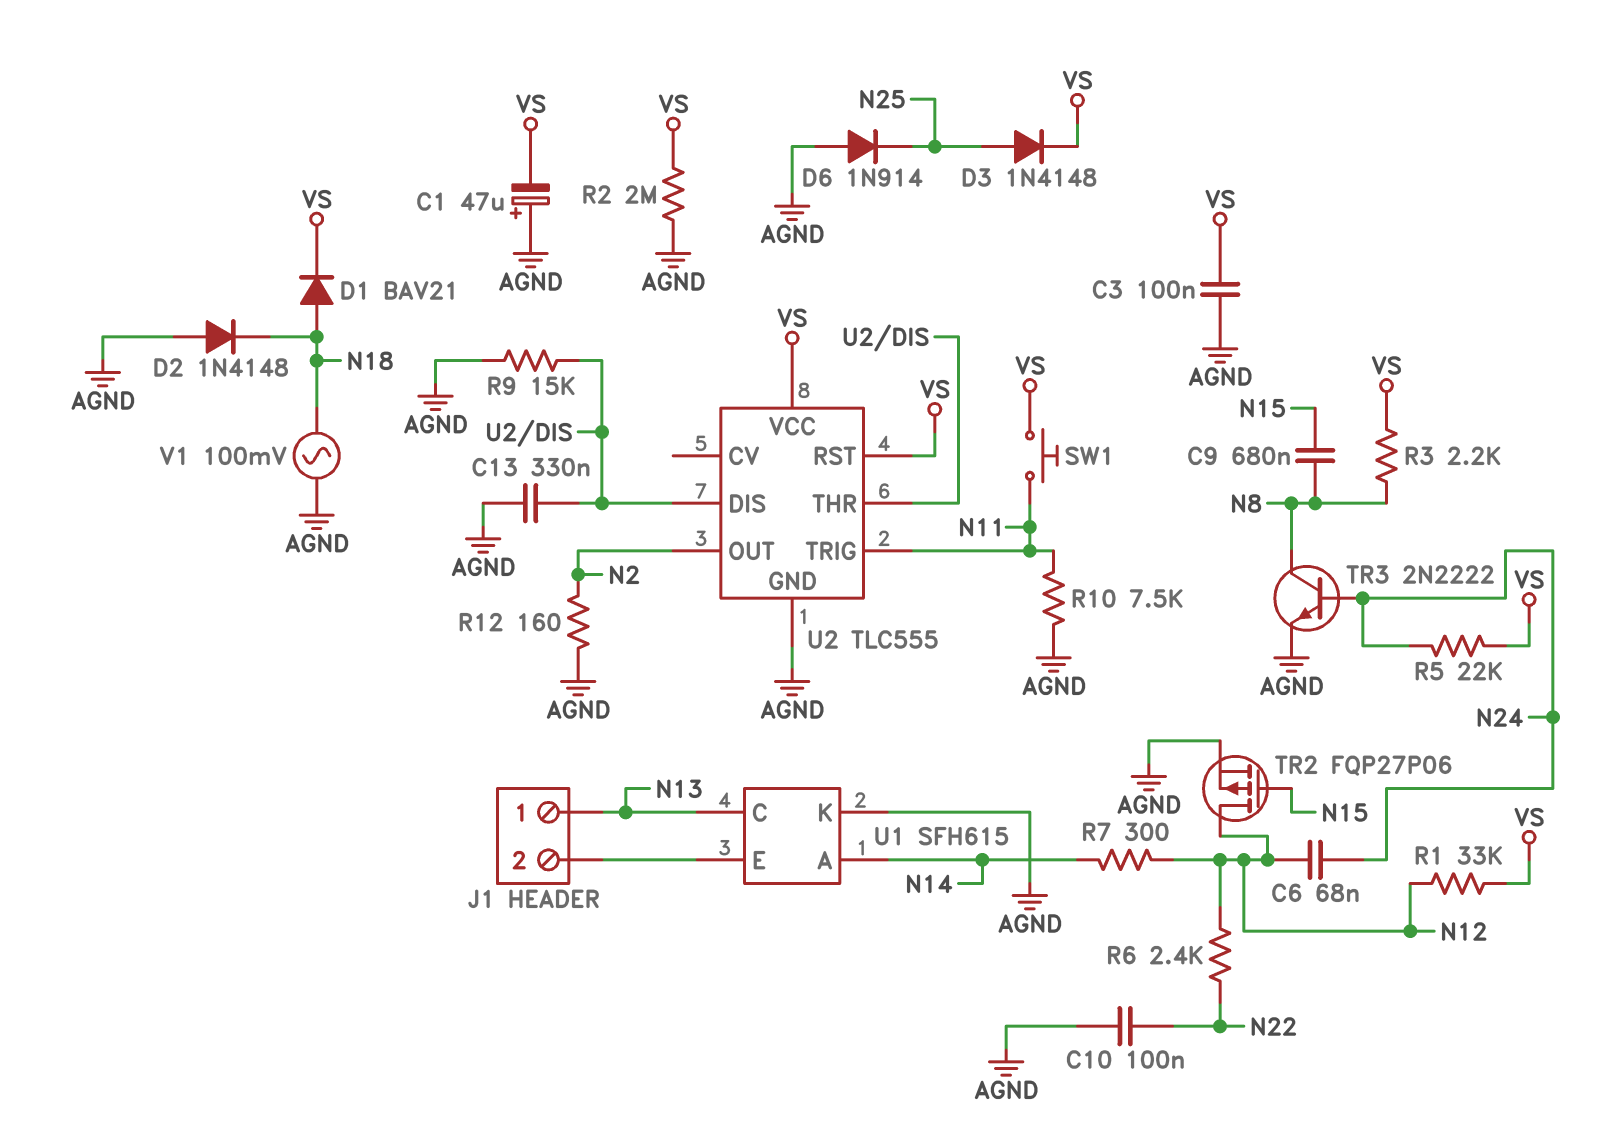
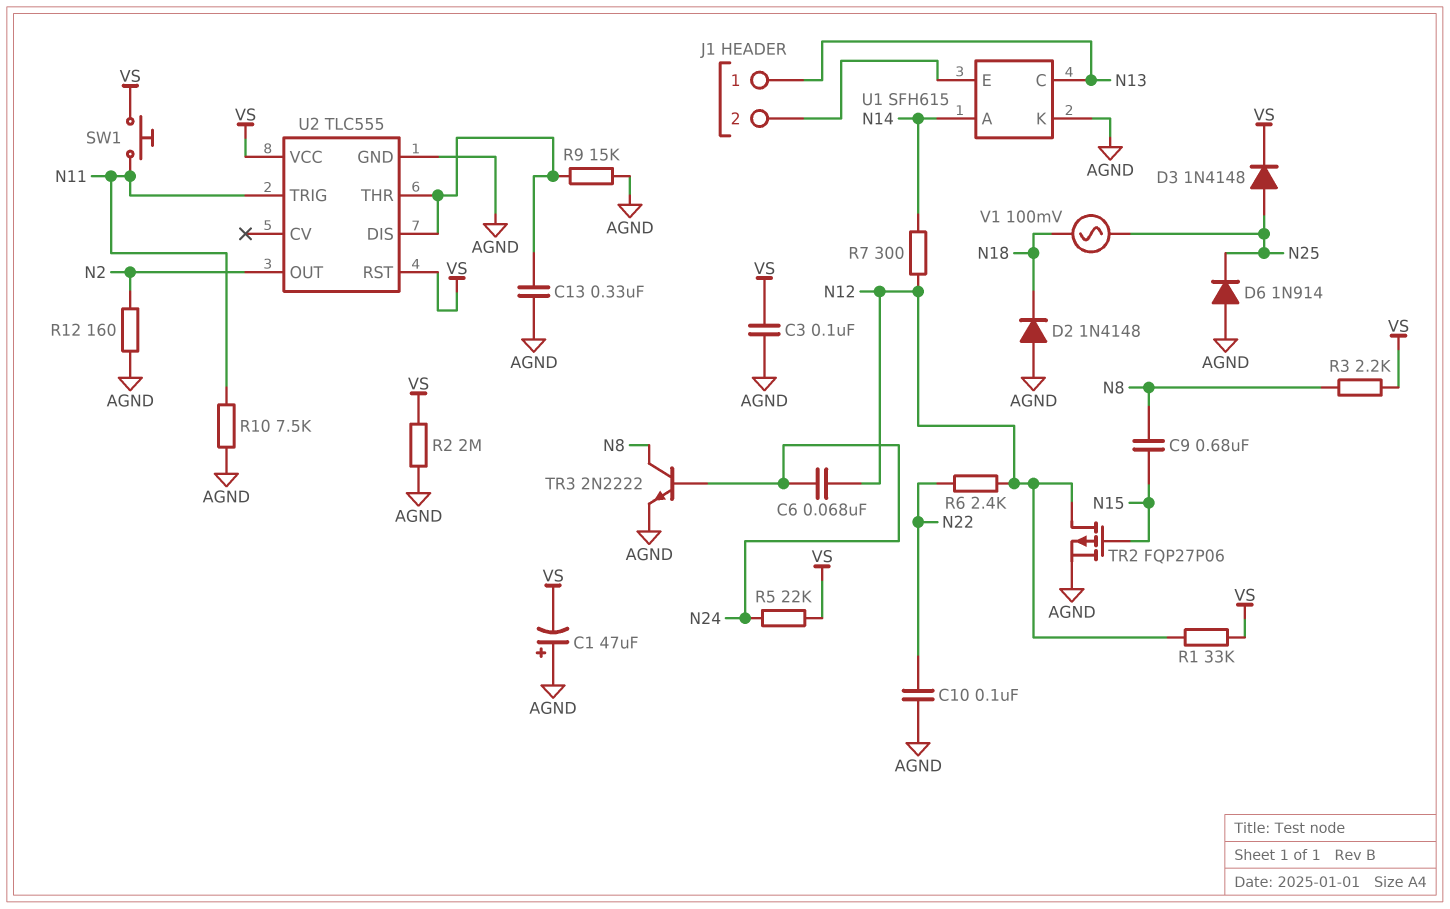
D1: diode BAV21 (A N18, K VS) -> none
V1: AC 100mV (AGND, N18) -> AC 100mV (N18, N25)

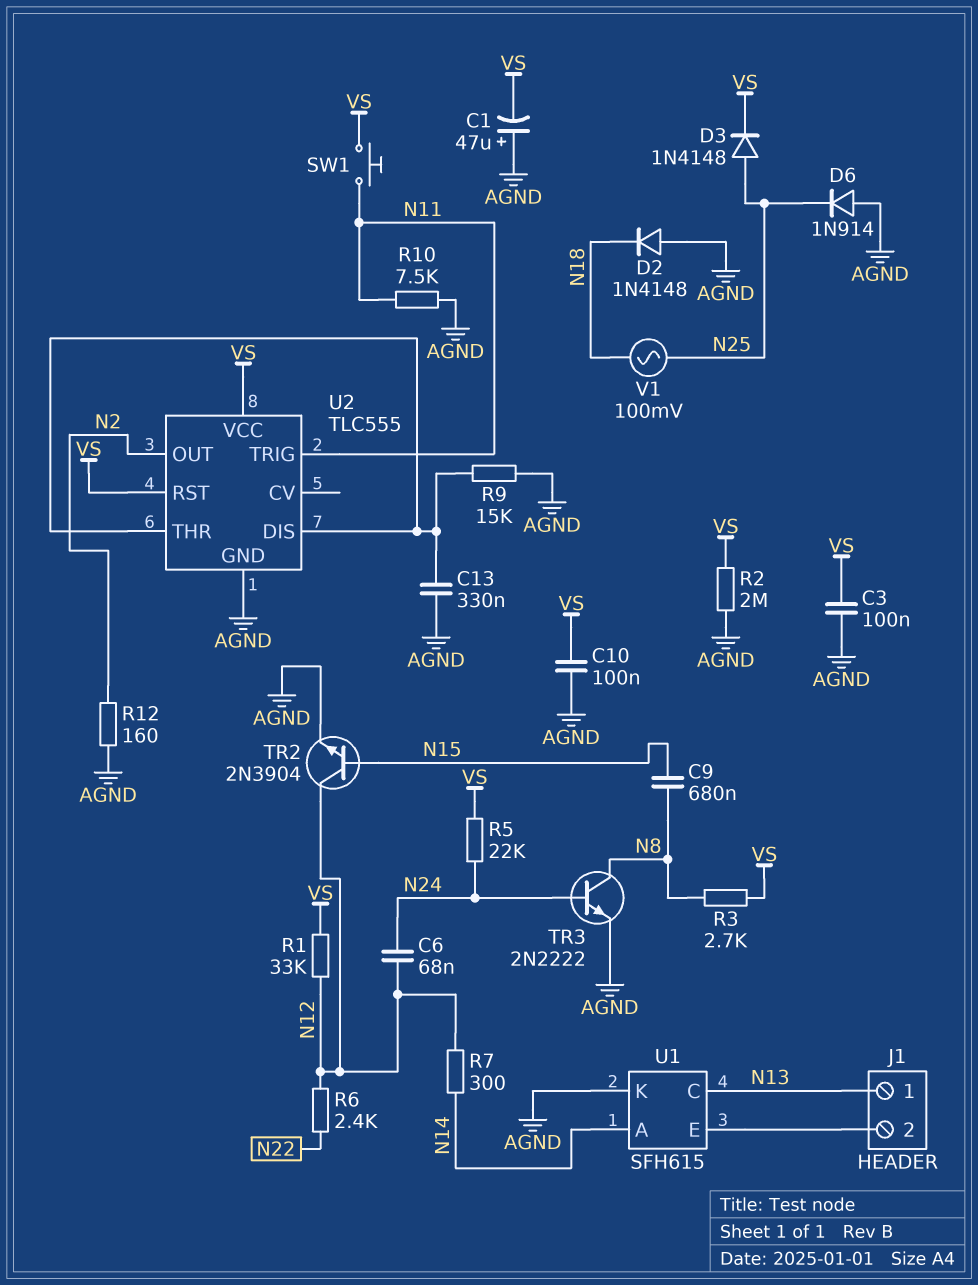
C10: 100nF (AGND, N22) -> 100nF (AGND, VS)
R3: 2.2k (N8, VS) -> 2.7k (N8, VS)
TR2: PMOS FQP27P06 (G N15, D N12, S AGND) -> NPN 2N3904 (B N15, C N12, E AGND)

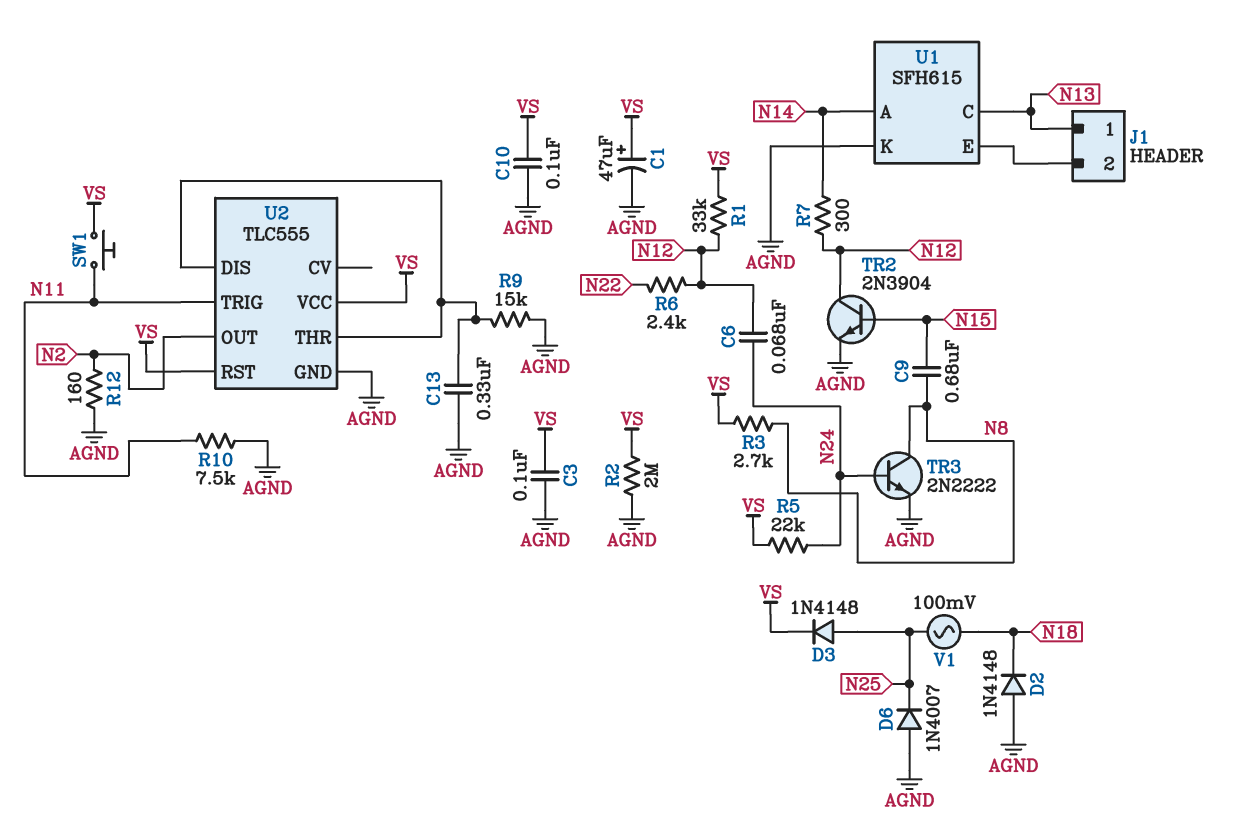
C1: 47uF (plus AGND, minus VS) -> 47uF (plus VS, minus AGND)
D6: diode 1N914 (A AGND, K N25) -> diode 1N4007 (A AGND, K N25)

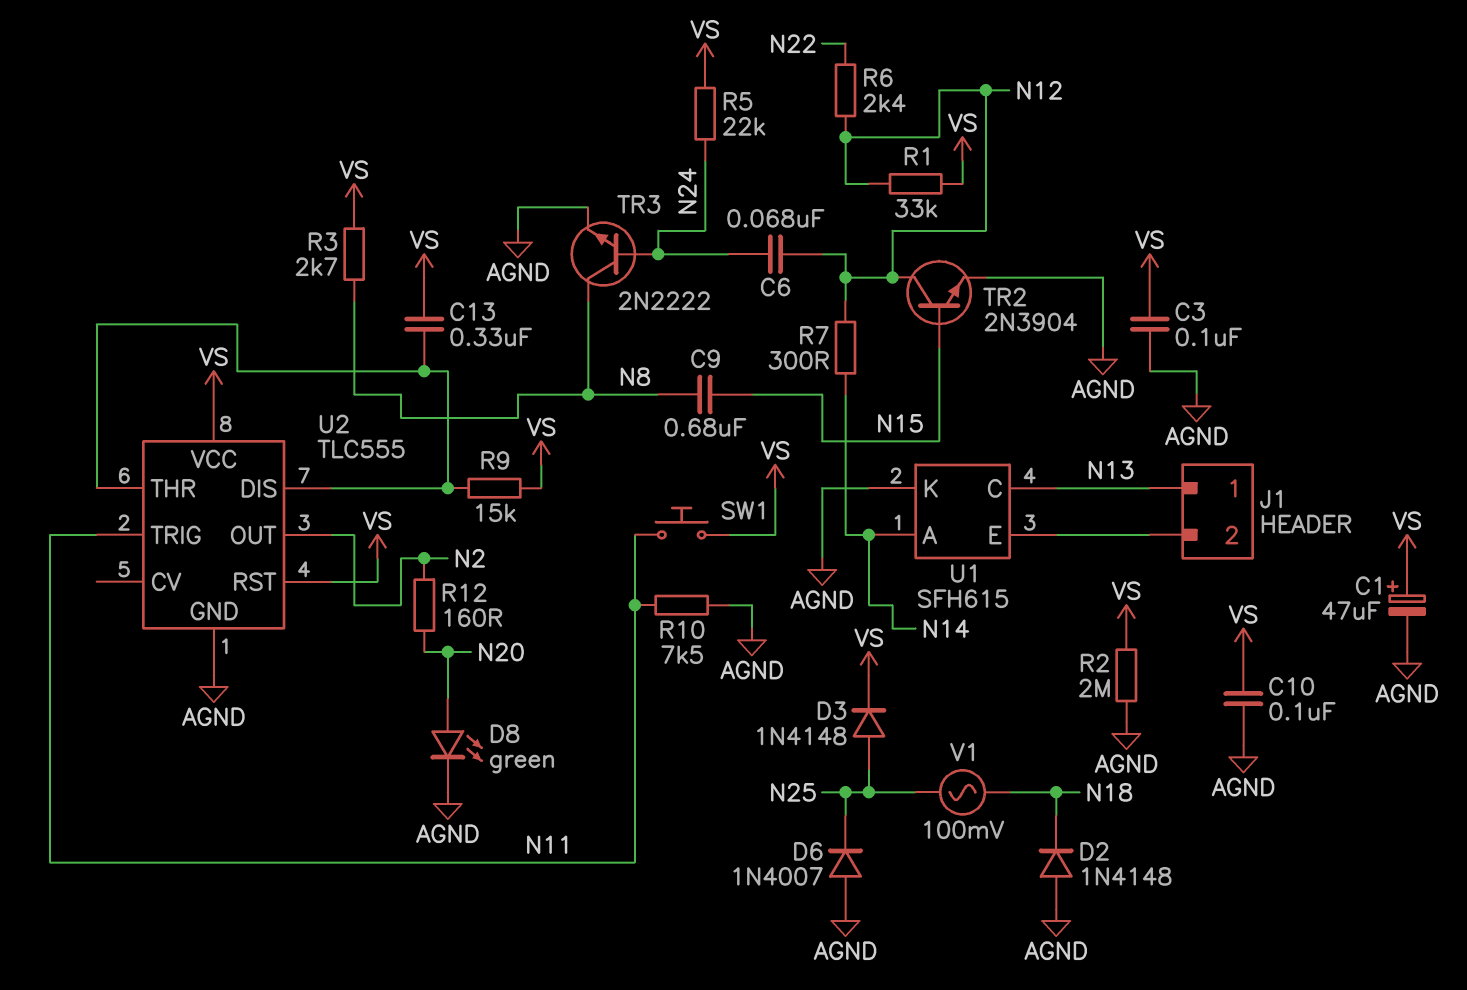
C13: 330nF (AGND, U2/DIS) -> 330nF (U2/DIS, VS)
D8: none -> LED green (A N20, K AGND)
R9: 15k (AGND, U2/DIS) -> 15k (U2/DIS, VS)
R12: 160 (AGND, N2) -> 160 (N2, N20)

